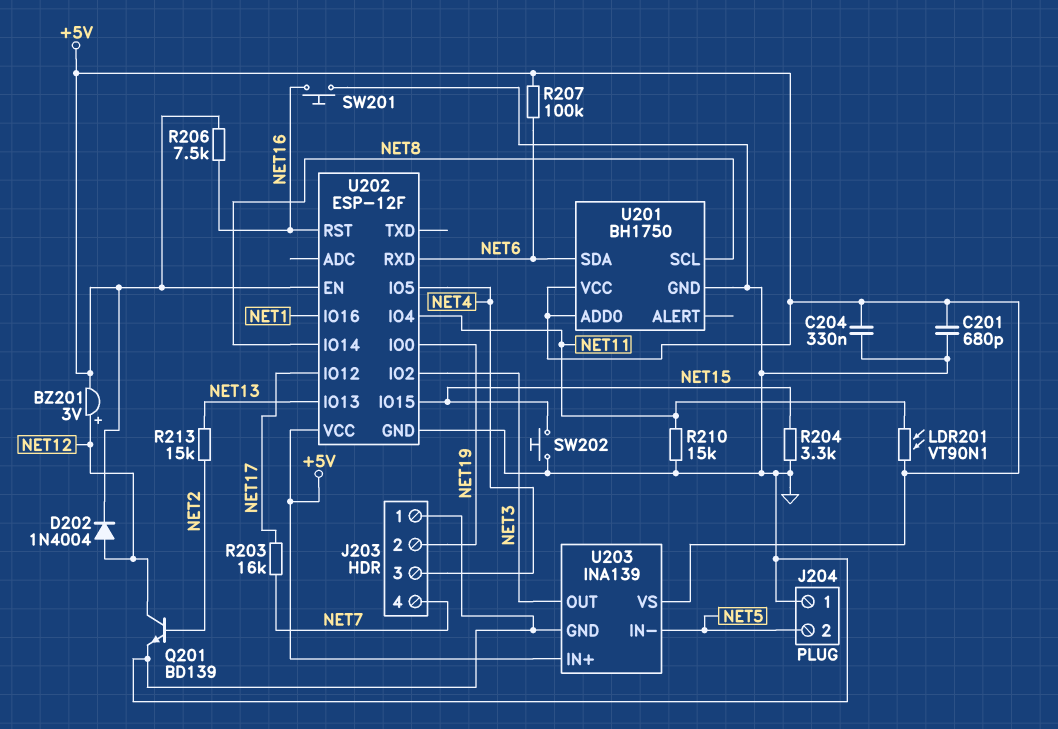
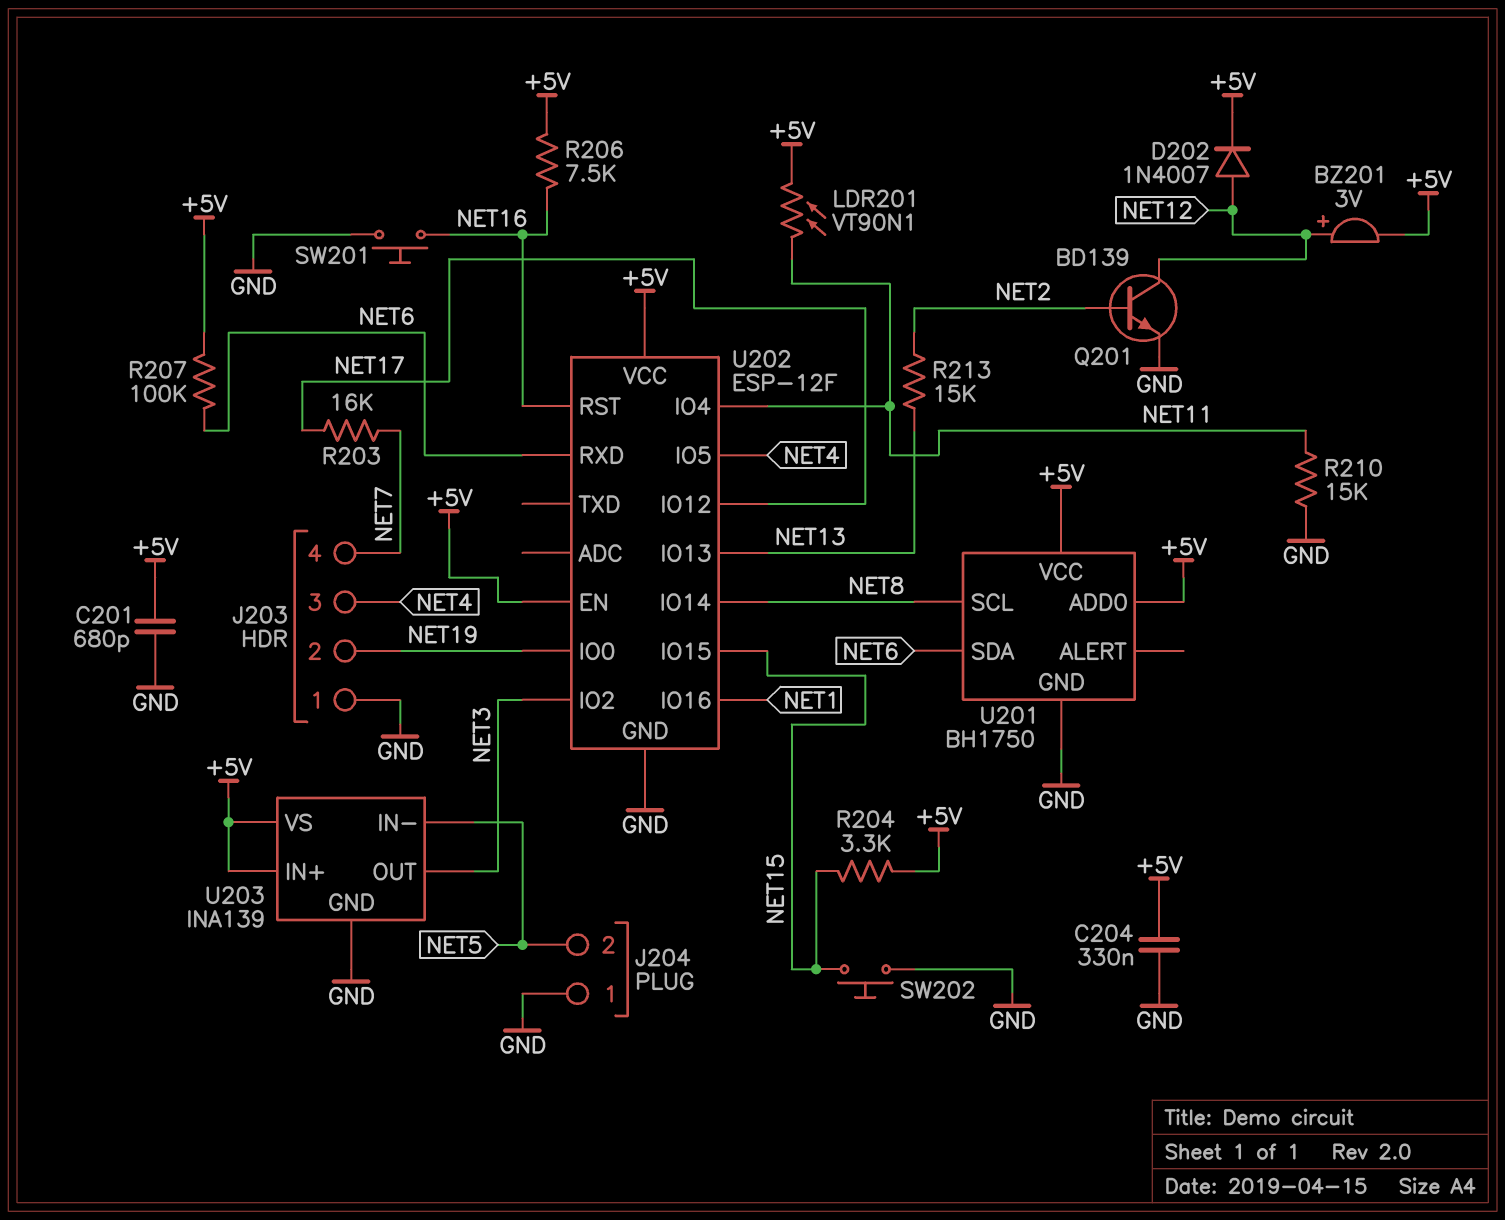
D202: diode 1N4004 (A NET12, K +5V) -> diode 1N4007 (A NET12, K +5V)
R204: 3.3k (GND, NET15) -> 3.3k (+5V, NET15)

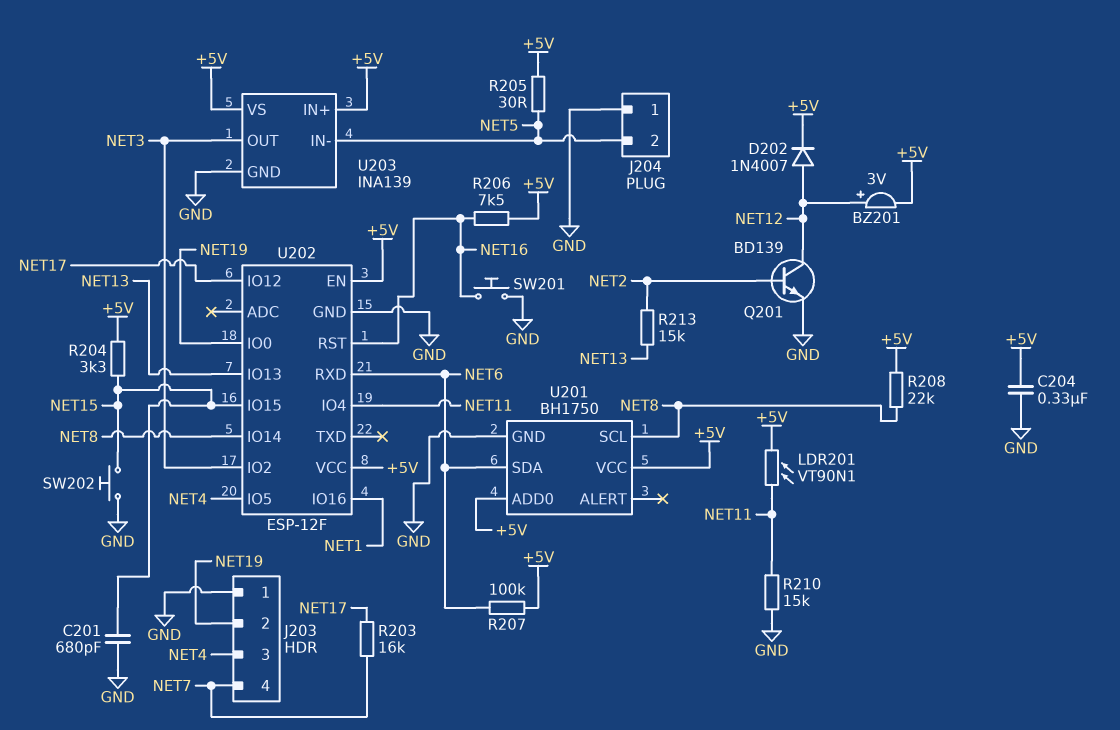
C201: 680pF (+5V, GND) -> 680pF (GND, NET15)
R205: none -> 30 (+5V, NET5)
R208: none -> 22k (+5V, NET8)

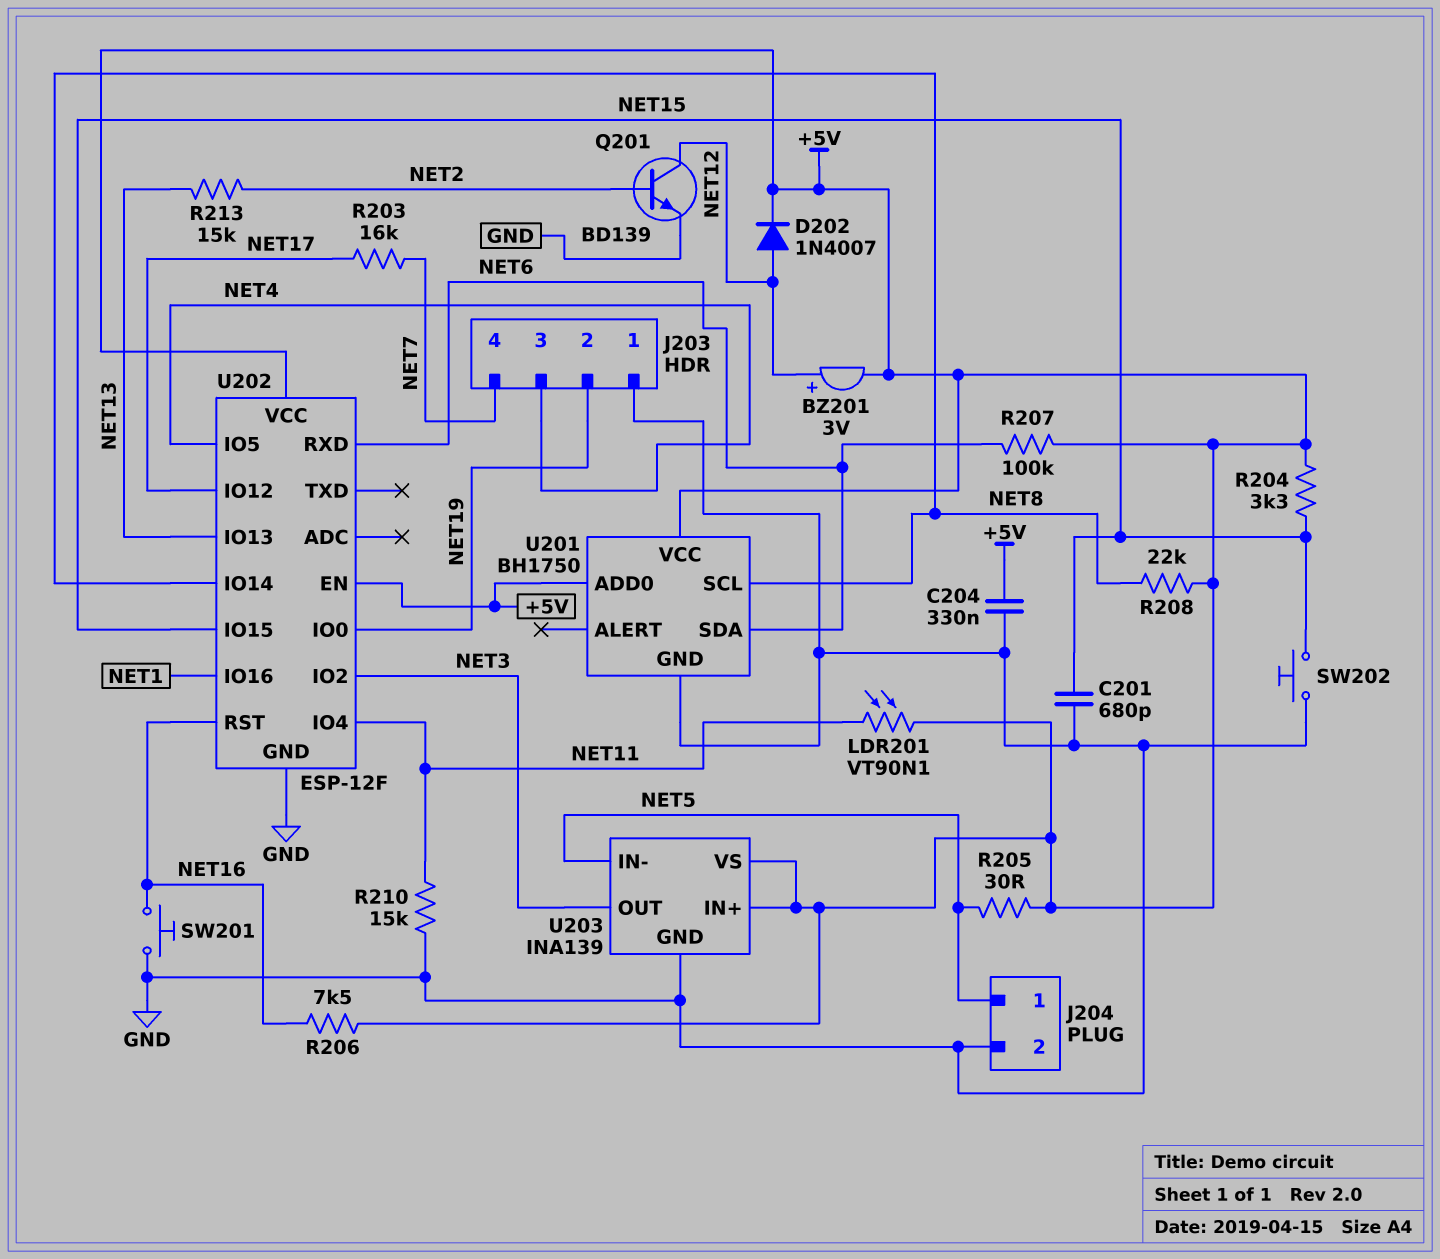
J204 pin 1: GND -> NET5
J204 pin 2: NET5 -> GND

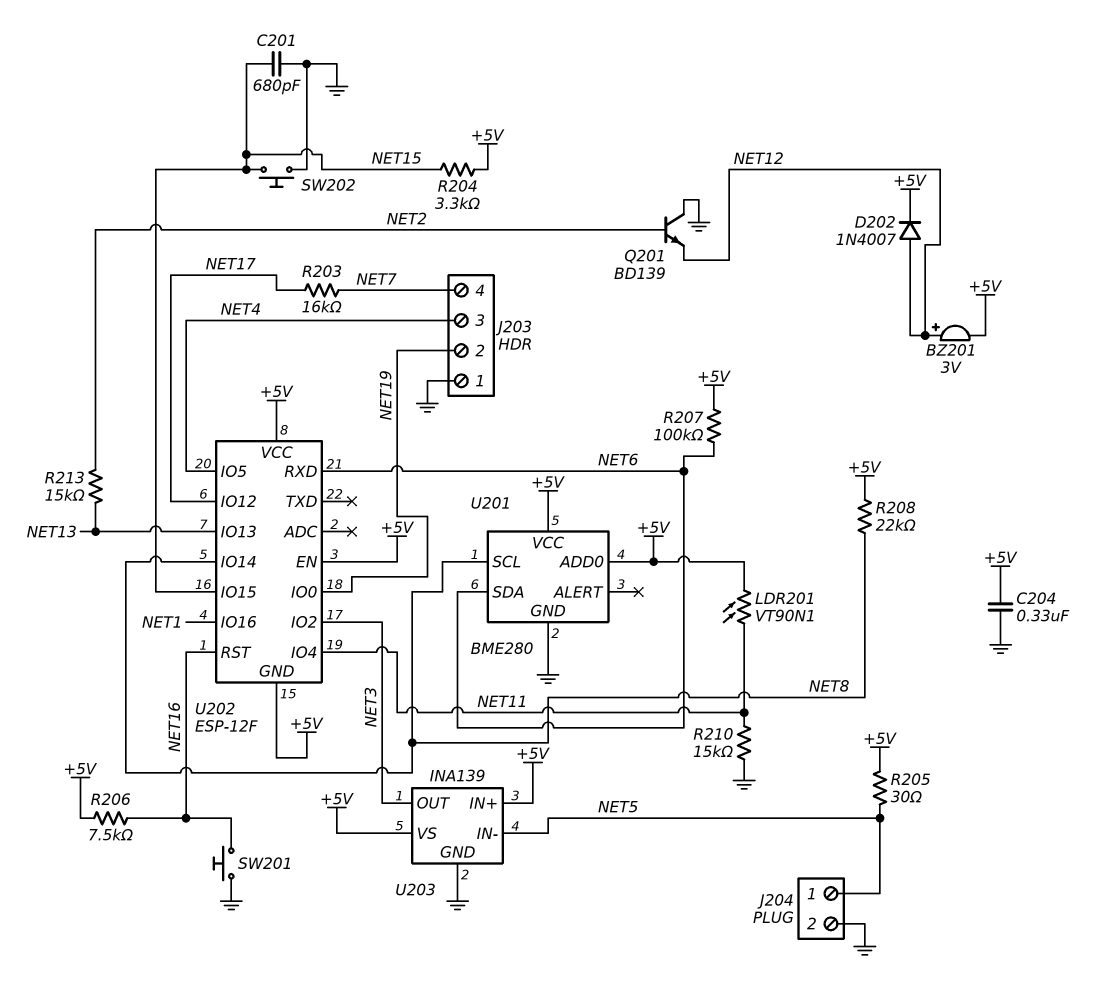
Q201: NPN BD139 (B NET2, C NET12, E GND) -> NPN BD139 (B NET2, C GND, E NET12)
U201: BH1750 -> BME280
U202 pin GND: GND -> +5V

